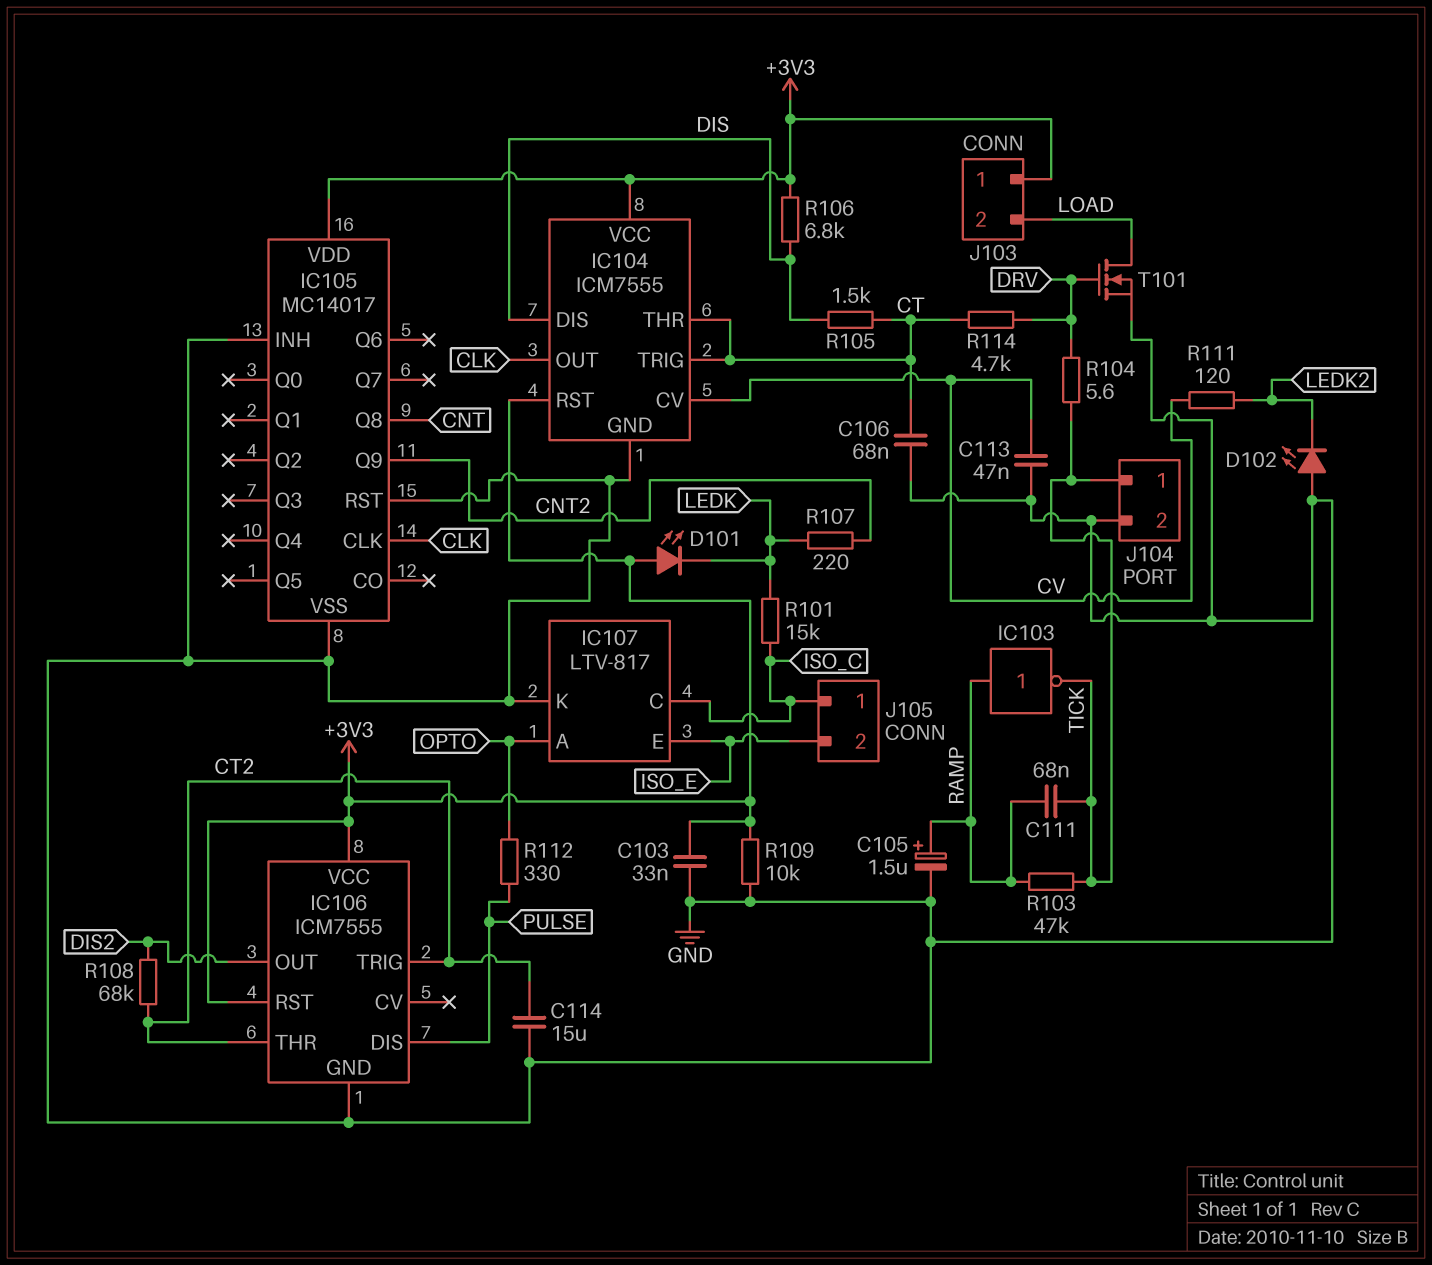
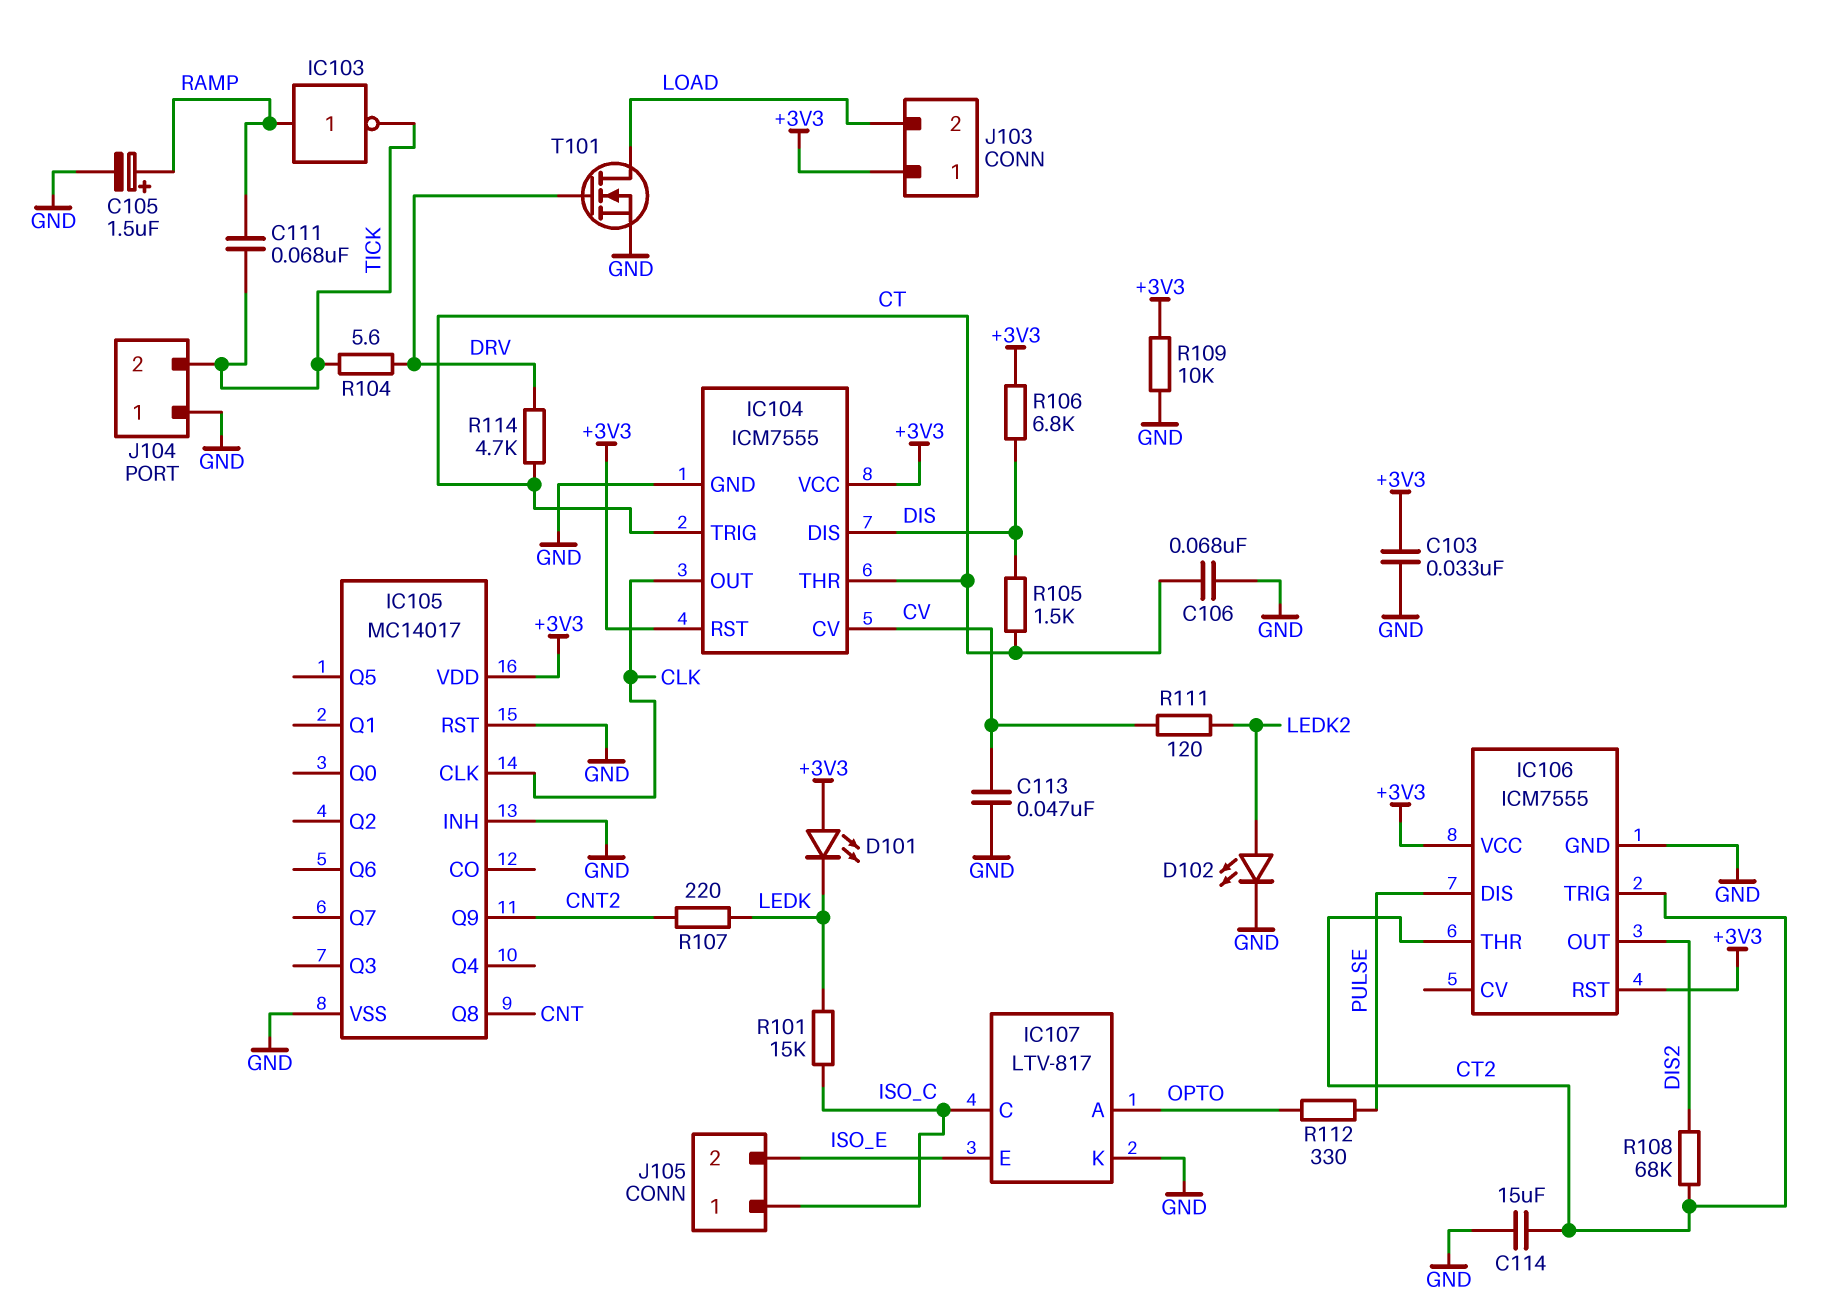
D102: LED (A GND, K LEDK2) -> LED (A LEDK2, K GND)
J104 pin 1: TICK -> GND
J104 pin 2: GND -> TICK
R103: 47k (RAMP, TICK) -> none

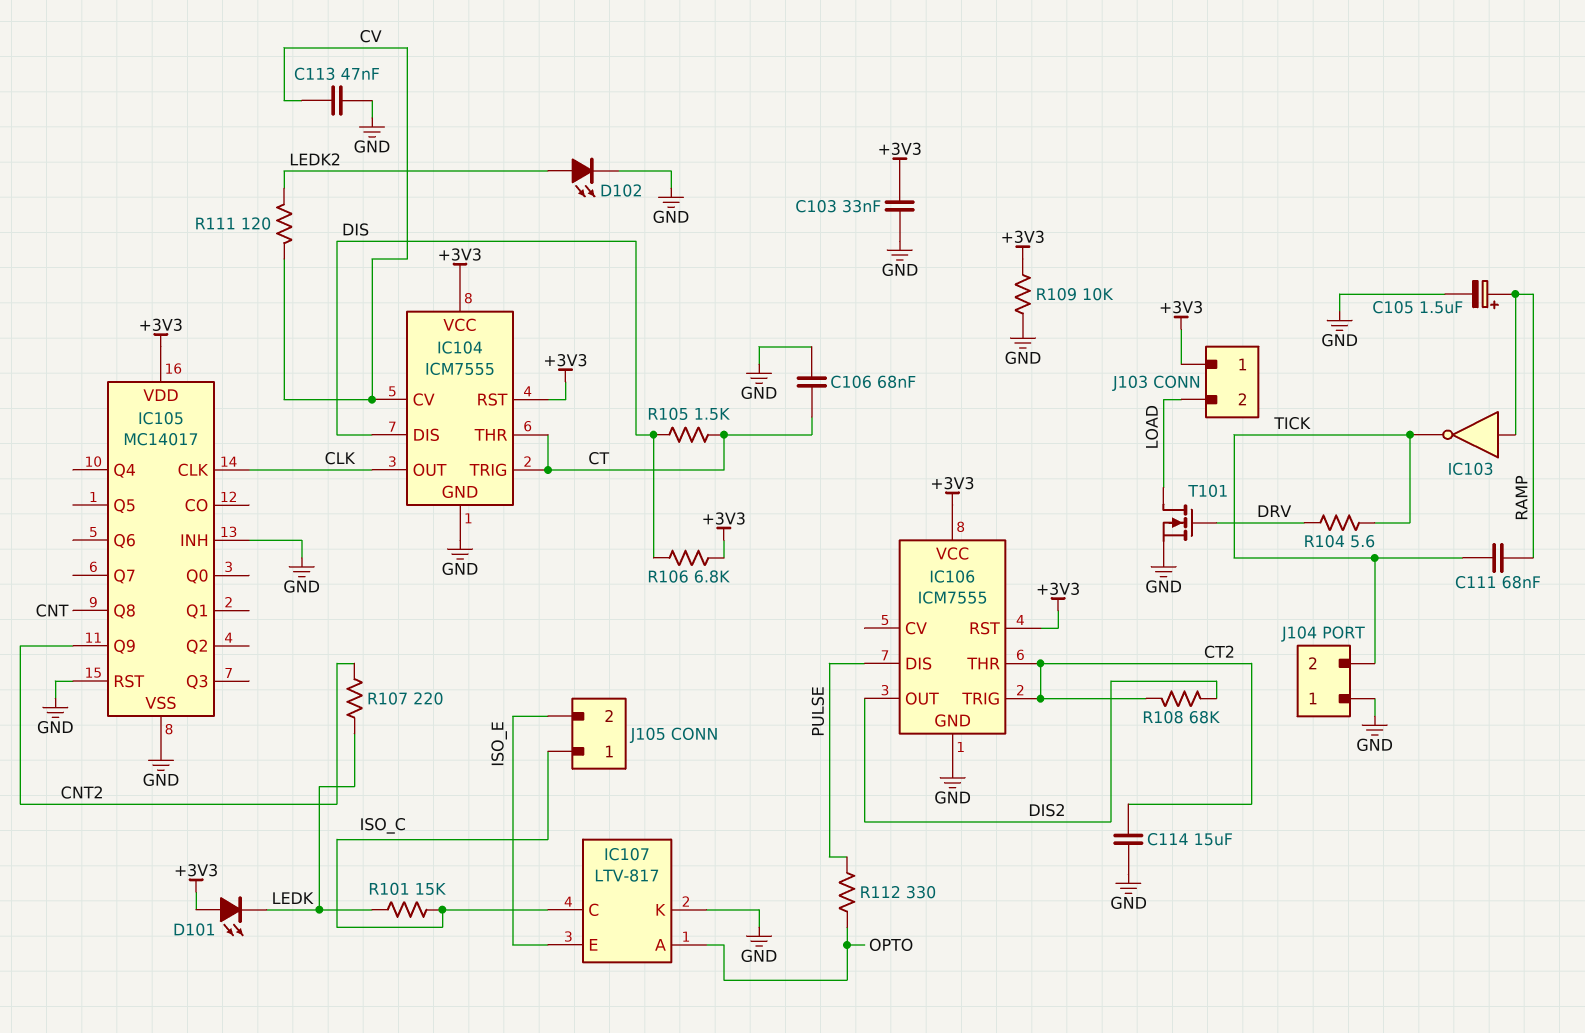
R114: 4.7k (CT, DRV) -> none

